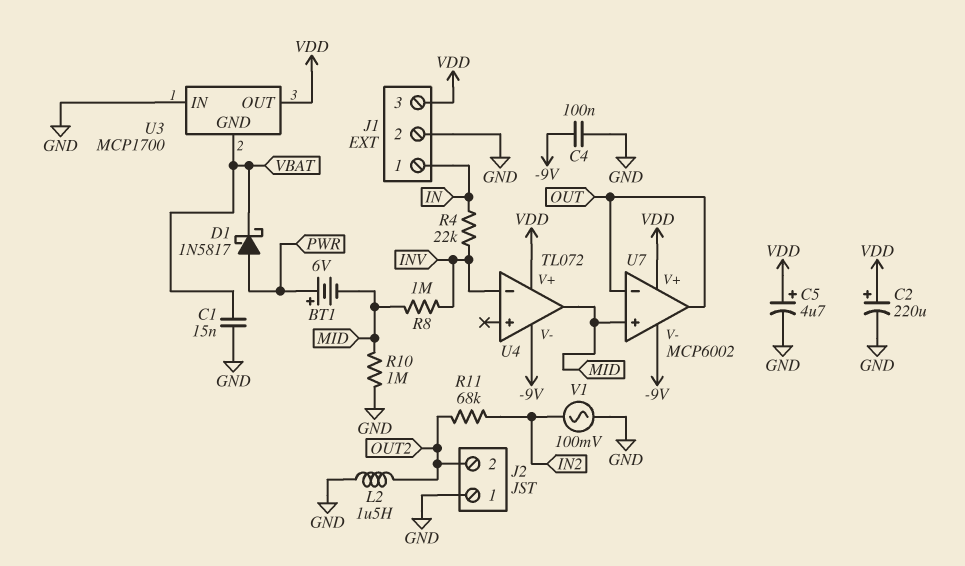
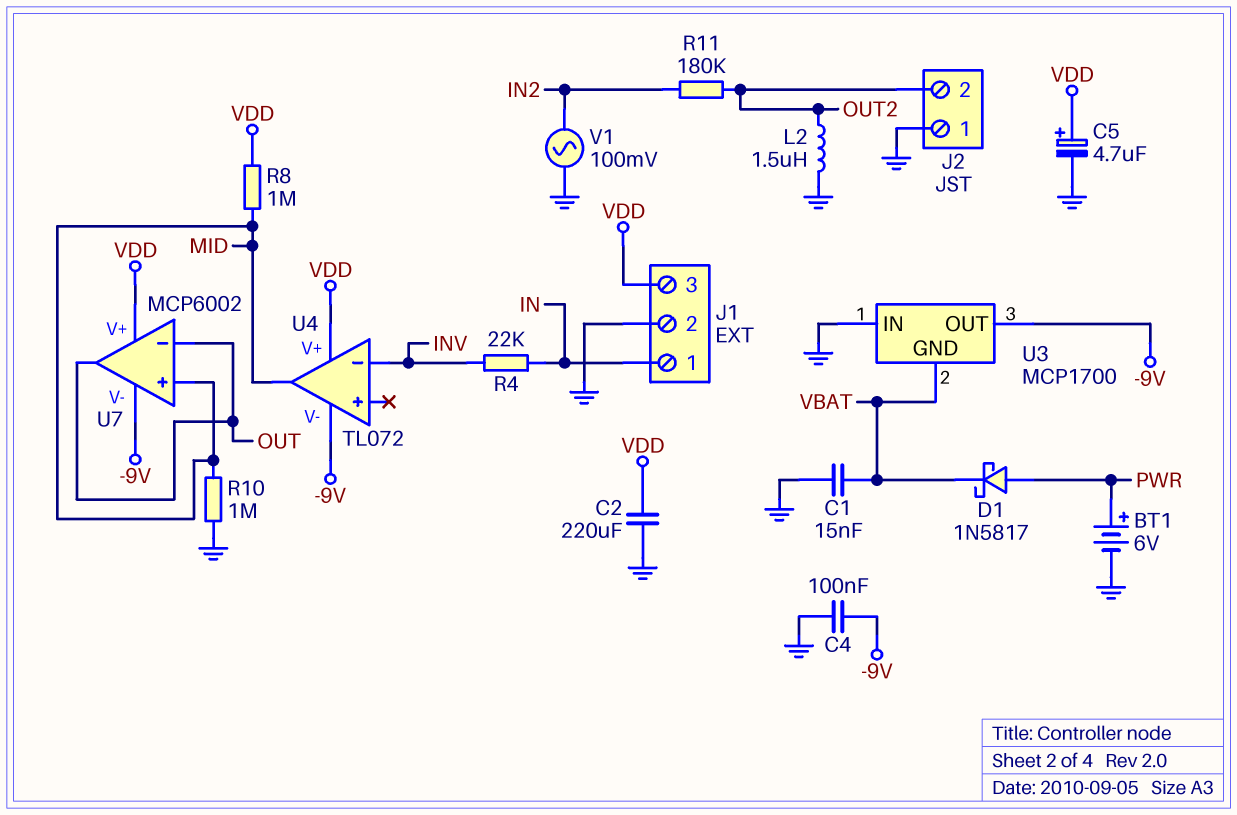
BT1: 6V (plus PWR, minus MID) -> 6V (plus PWR, minus GND)
C2: 220uF (plus VDD, minus GND) -> 220uF (GND, VDD)
R8: 1M (INV, MID) -> 1M (MID, VDD)
R11: 68k (IN2, OUT2) -> 180k (IN2, OUT2)
U3 pin OUT: VDD -> -9V

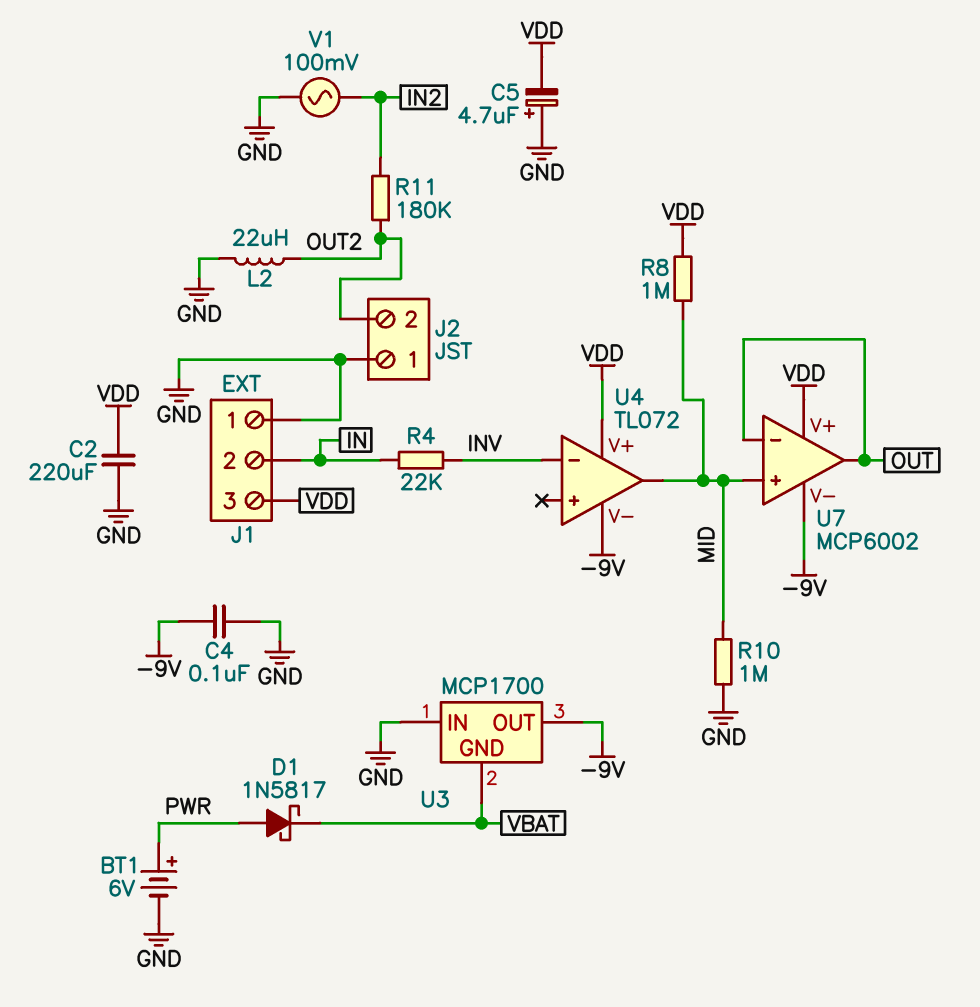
C1: 15nF (GND, VBAT) -> none
C5: 4.7uF (plus VDD, minus GND) -> 4.7uF (plus GND, minus VDD)
J1 pin 1: IN -> GND
J1 pin 2: GND -> IN
L2: 1.5uH (GND, OUT2) -> 22uH (GND, OUT2)

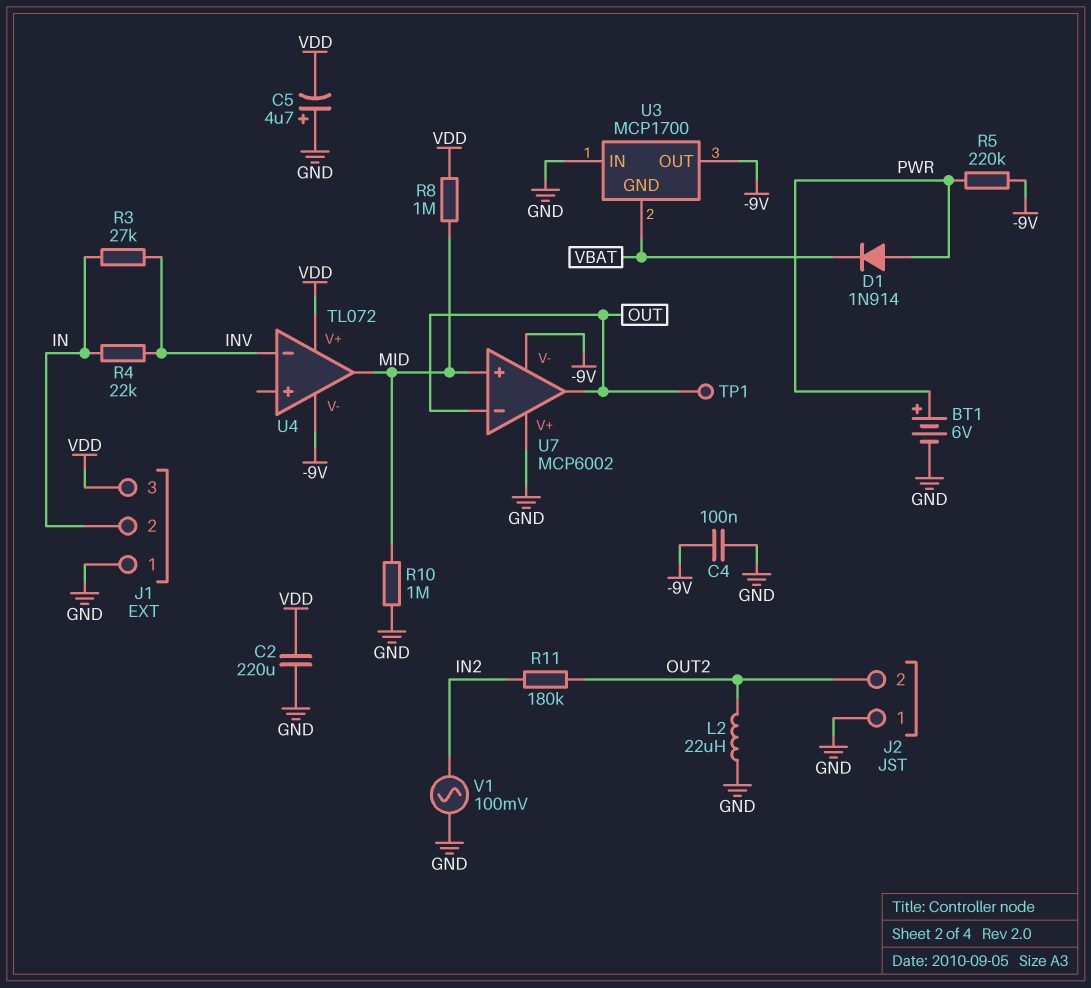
D1: schottky 1N5817 (A PWR, K VBAT) -> diode 1N914 (A PWR, K VBAT)
R3: none -> 27k (IN, INV)
R5: none -> 220k (-9V, PWR)
TP1: none -> test point (OUT)
U7 pin V+: VDD -> GND

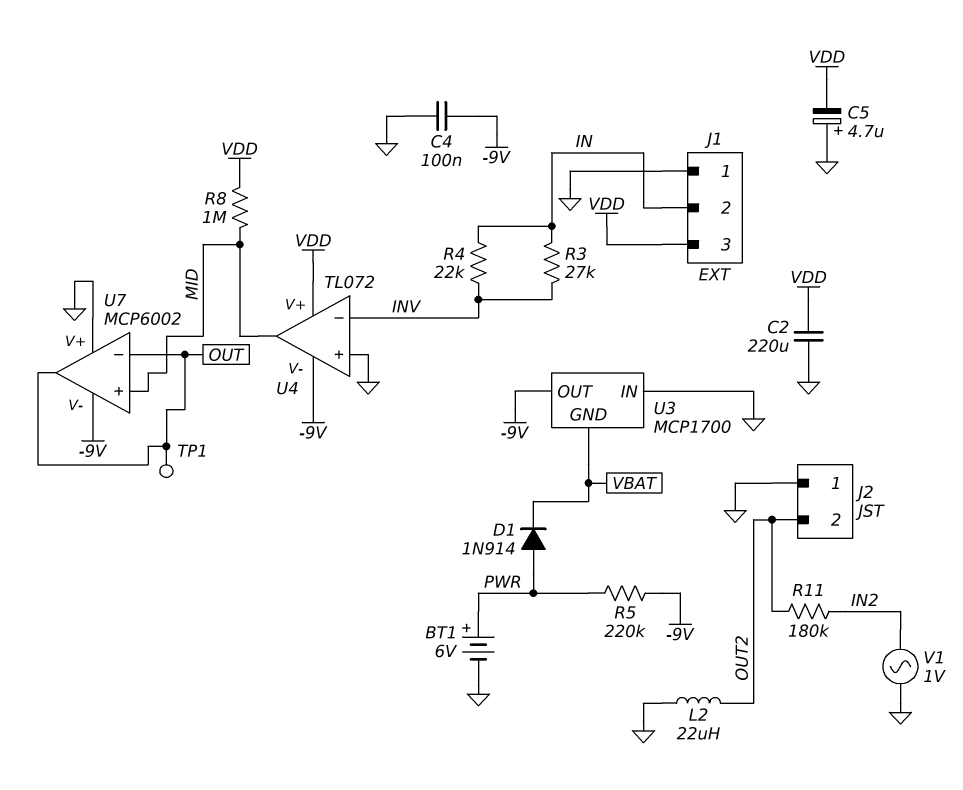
R10: 1M (GND, MID) -> none
U4 pin in+: none -> GND
V1: AC 100mV (GND, IN2) -> AC 1V (GND, IN2)

